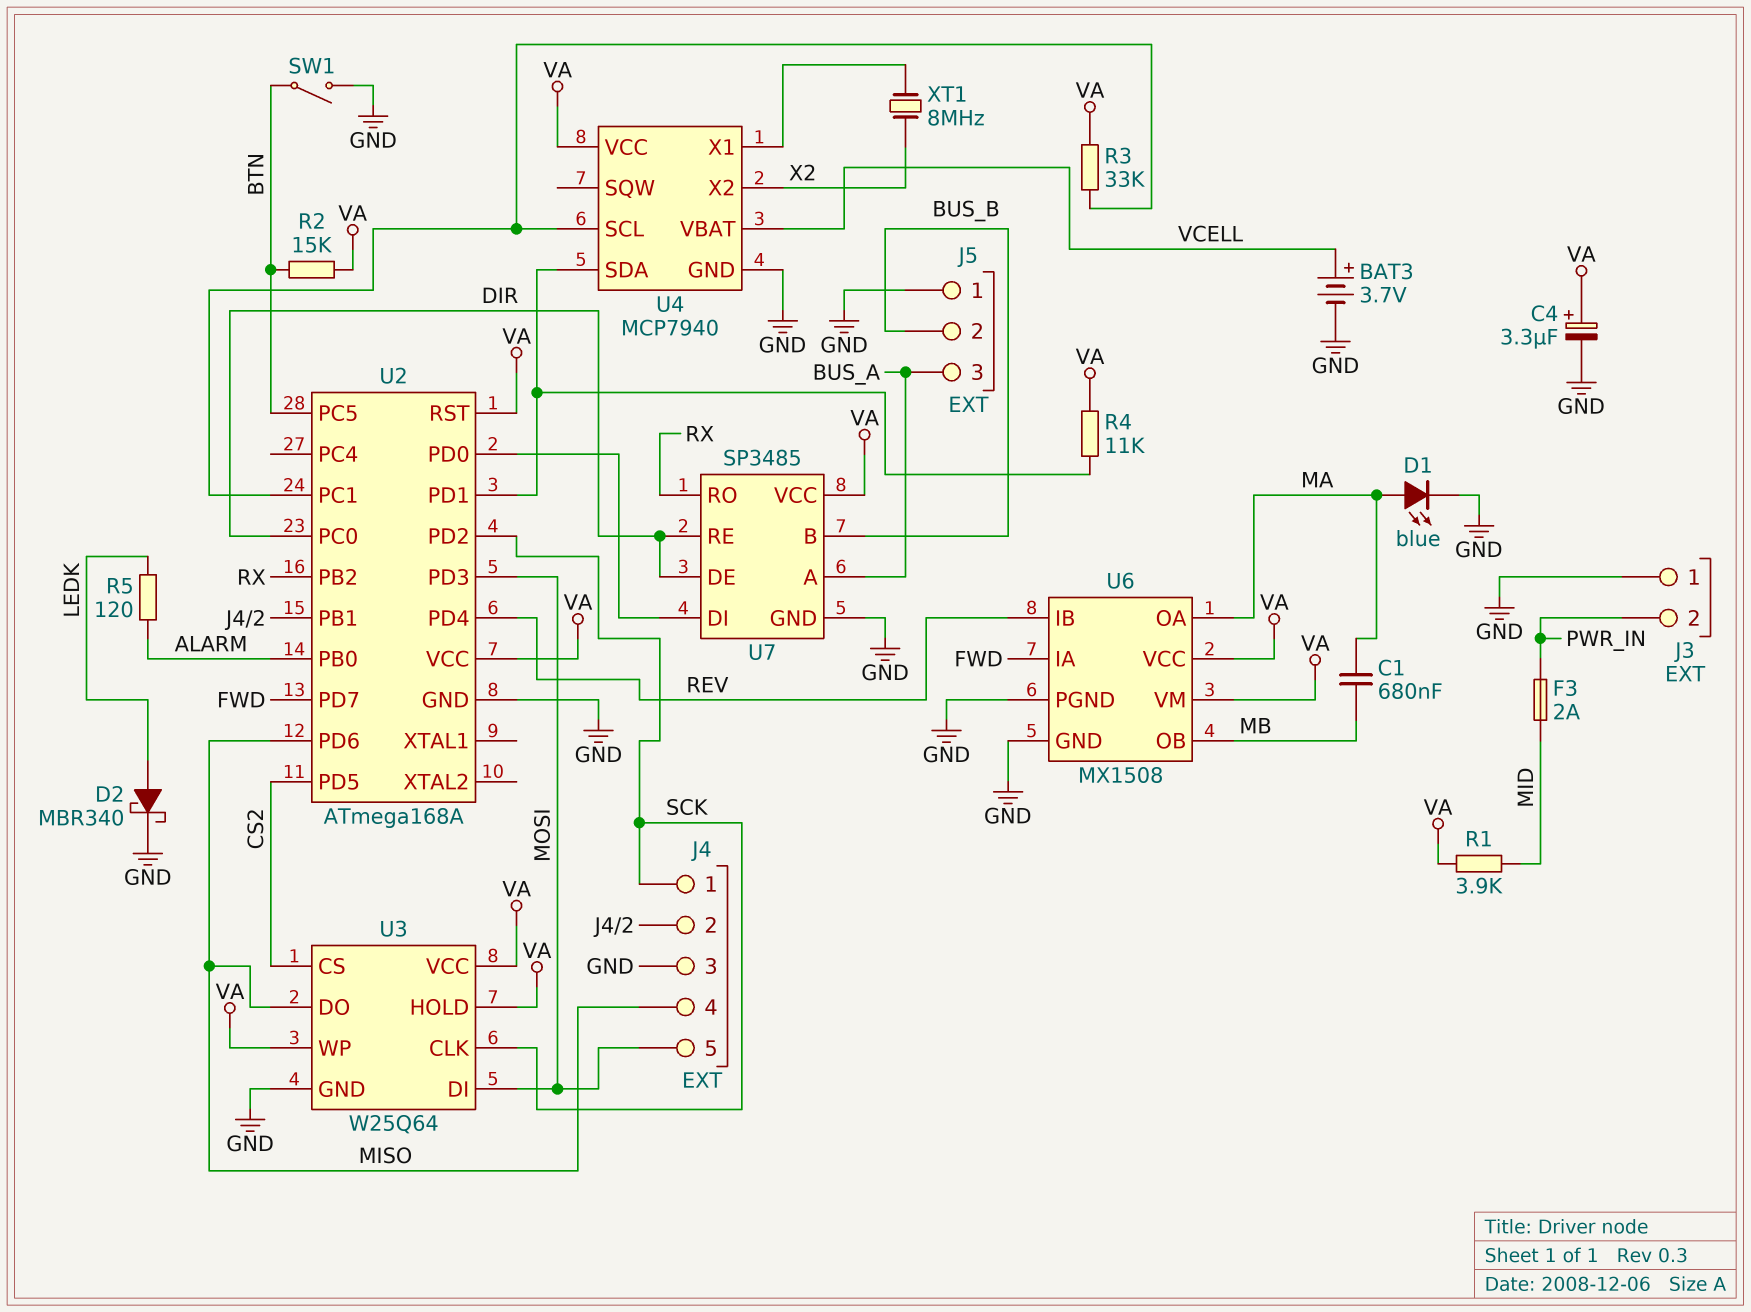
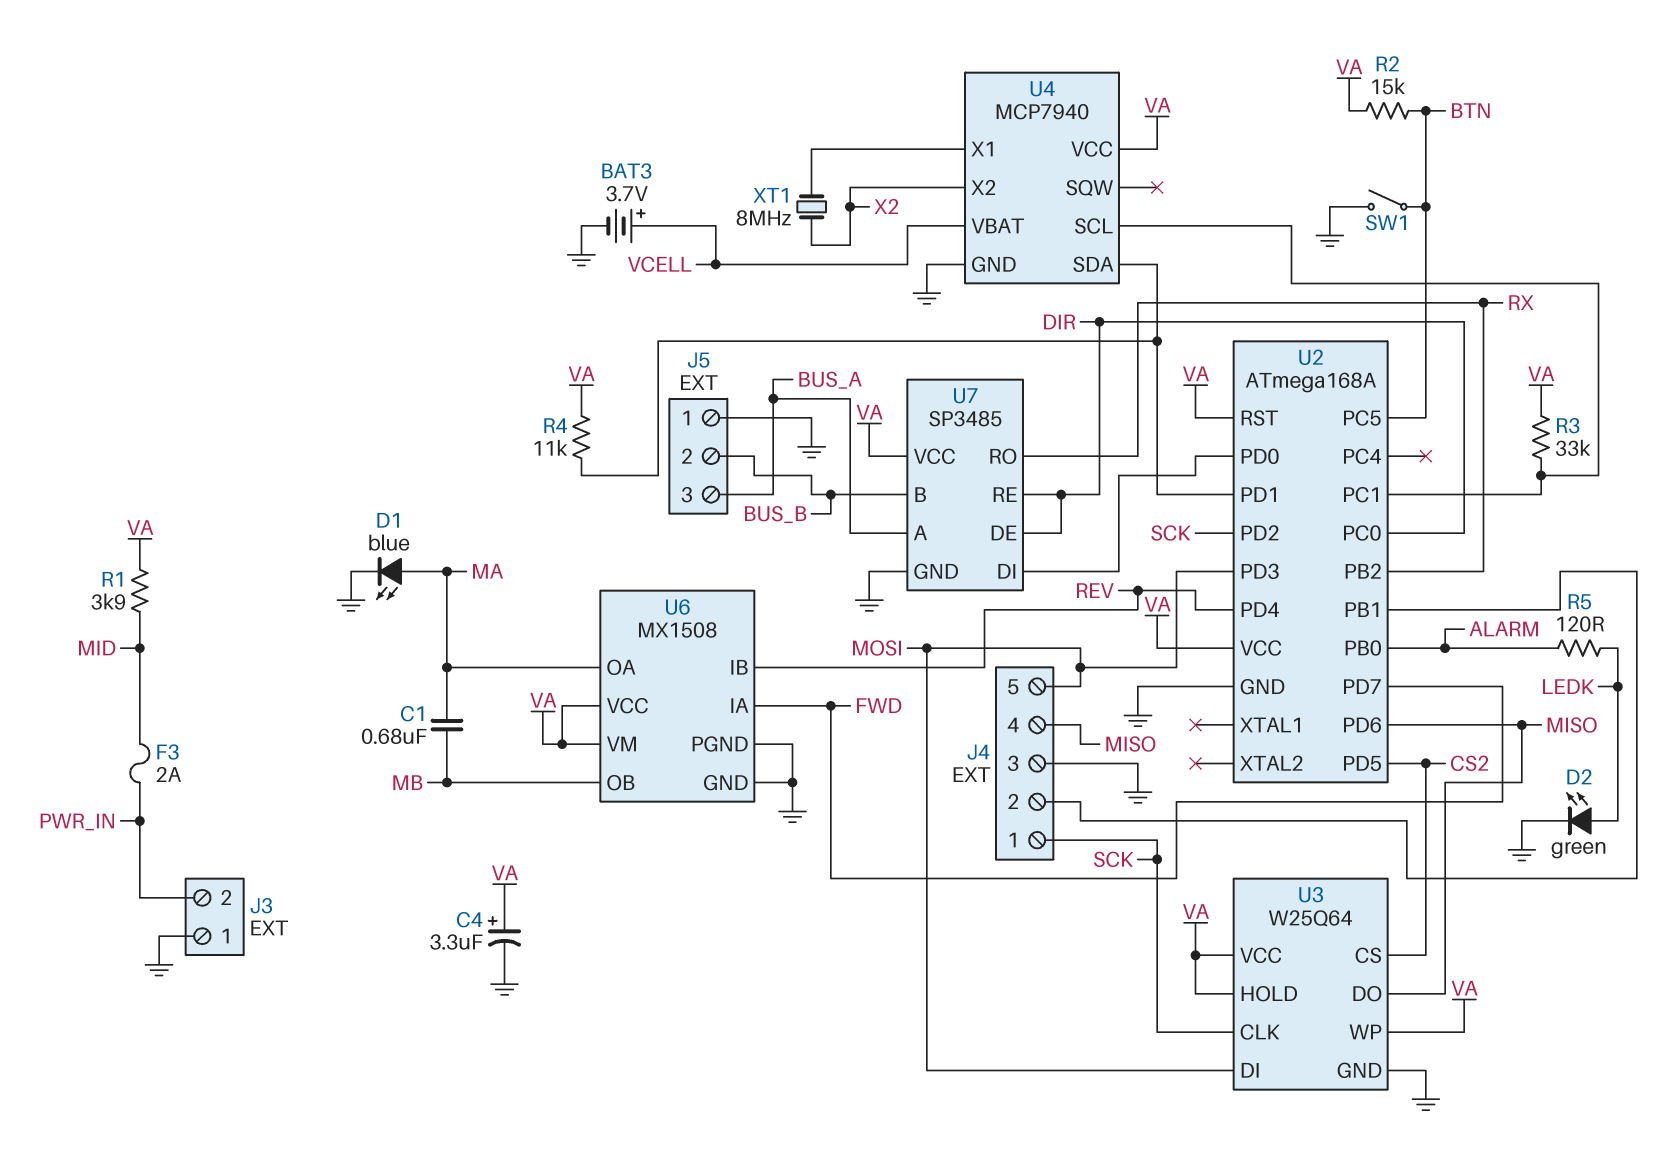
D2: schottky MBR340 (A LEDK, K GND) -> LED green (A LEDK, K GND)

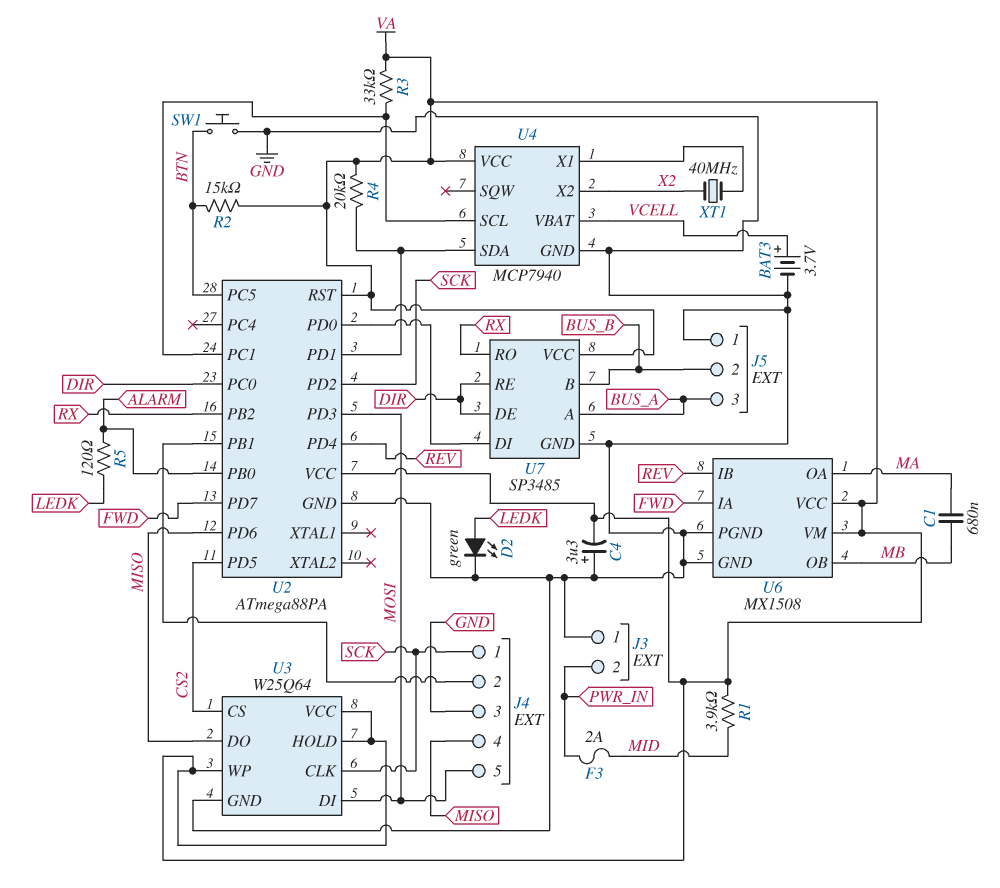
C4: 3.3uF (plus VA, minus GND) -> 3.3uF (plus GND, minus VA)
D1: LED blue (A MA, K GND) -> none
R4: 11k (U2/PD1, VA) -> 20k (U2/PD1, VA)
SW1: switch (BTN, GND) -> button (BTN, GND)
U2: ATmega168A -> ATmega88PA
XT1: 8MHz (U4/X1, X2) -> 40MHz (U4/X1, X2)

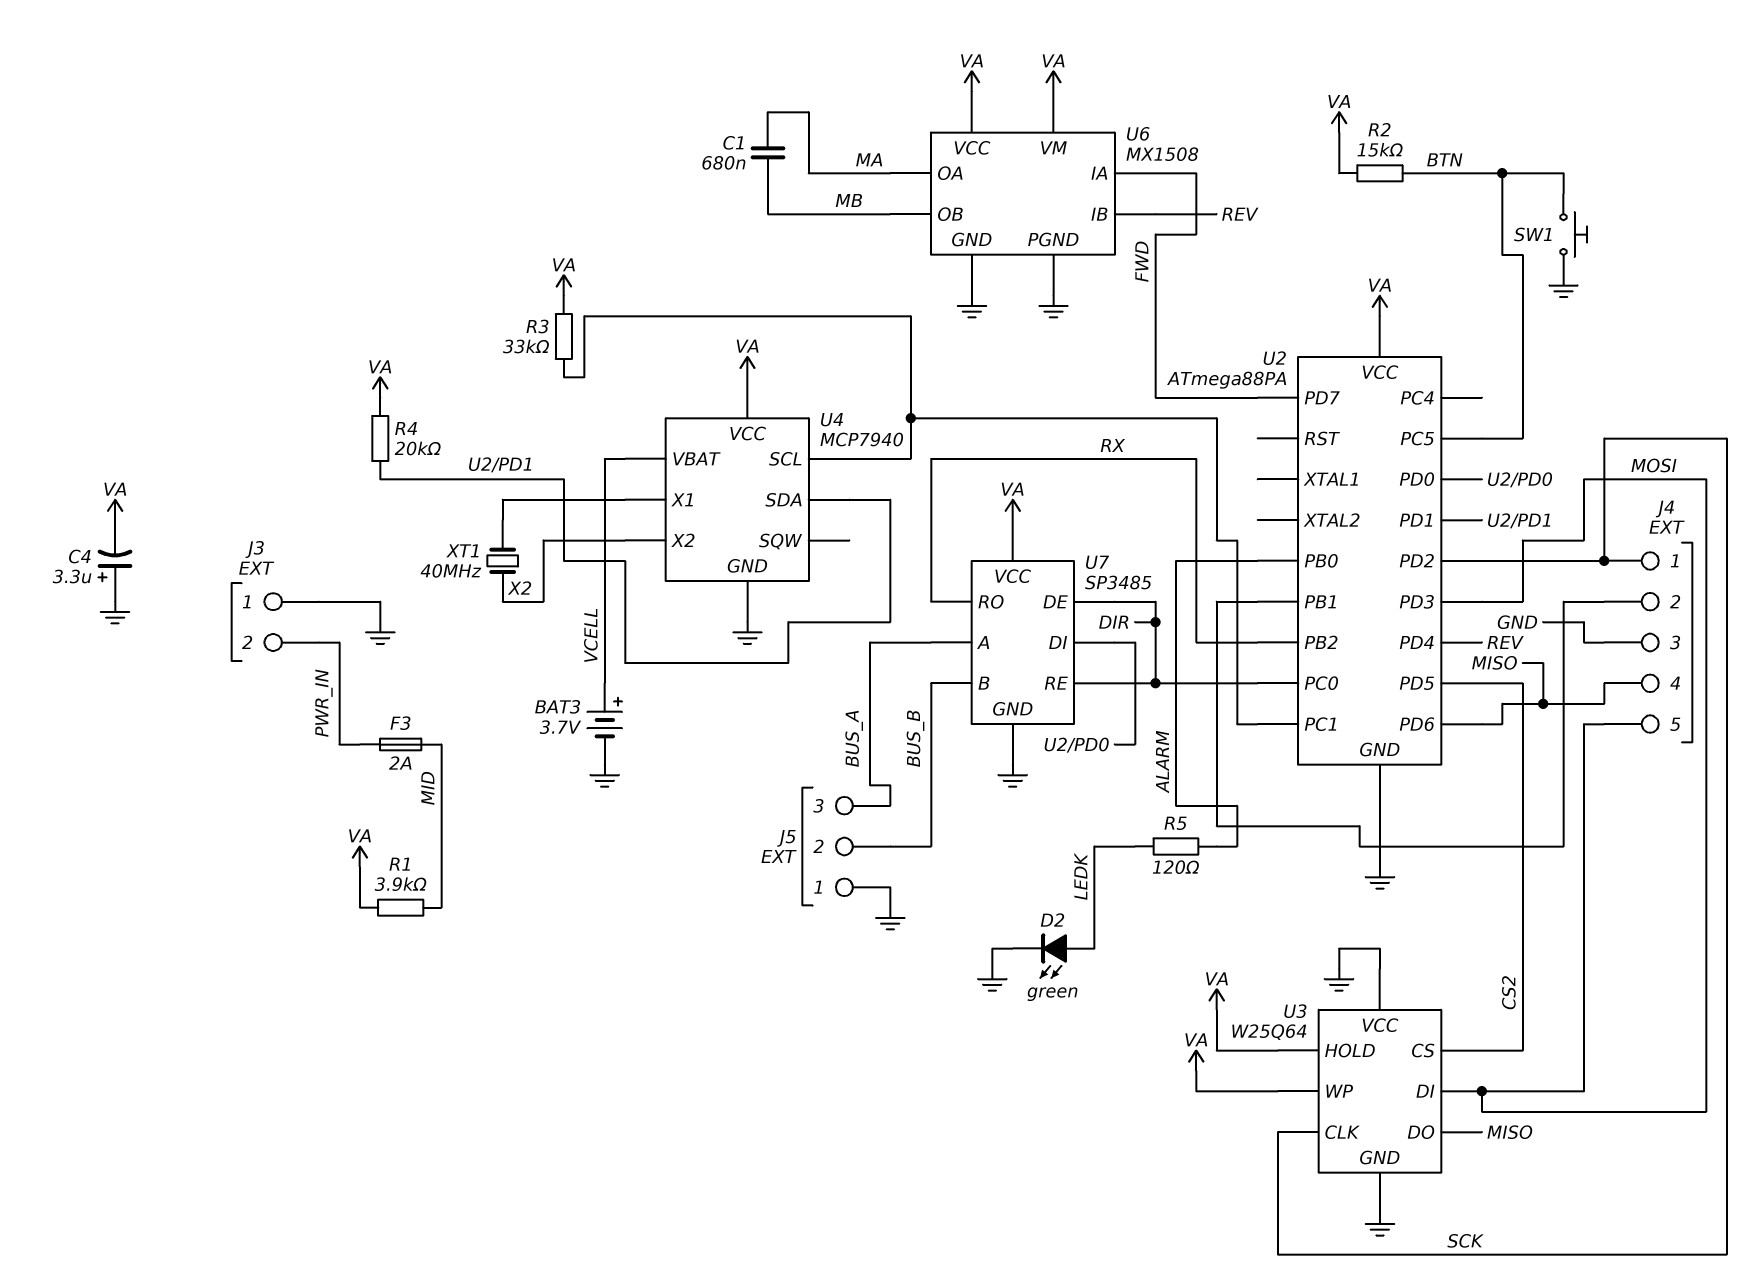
U2 pin RST: VA -> none
U3 pin VCC: VA -> GND

